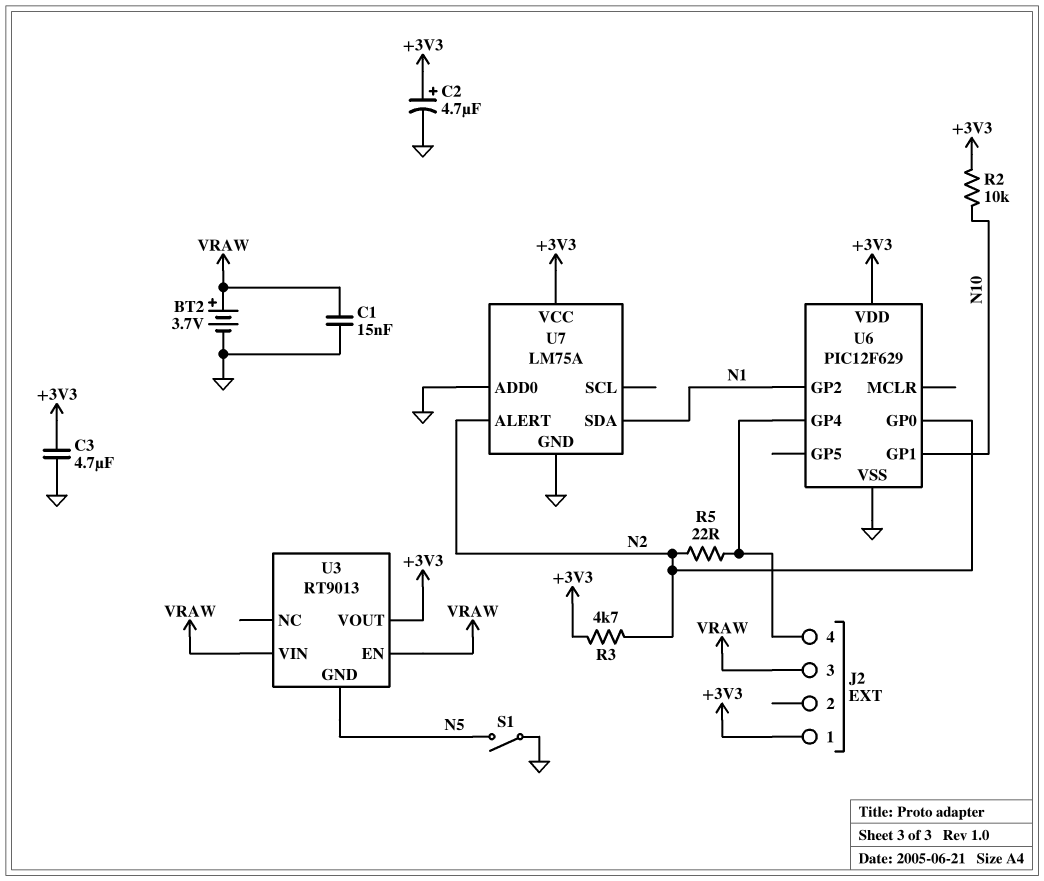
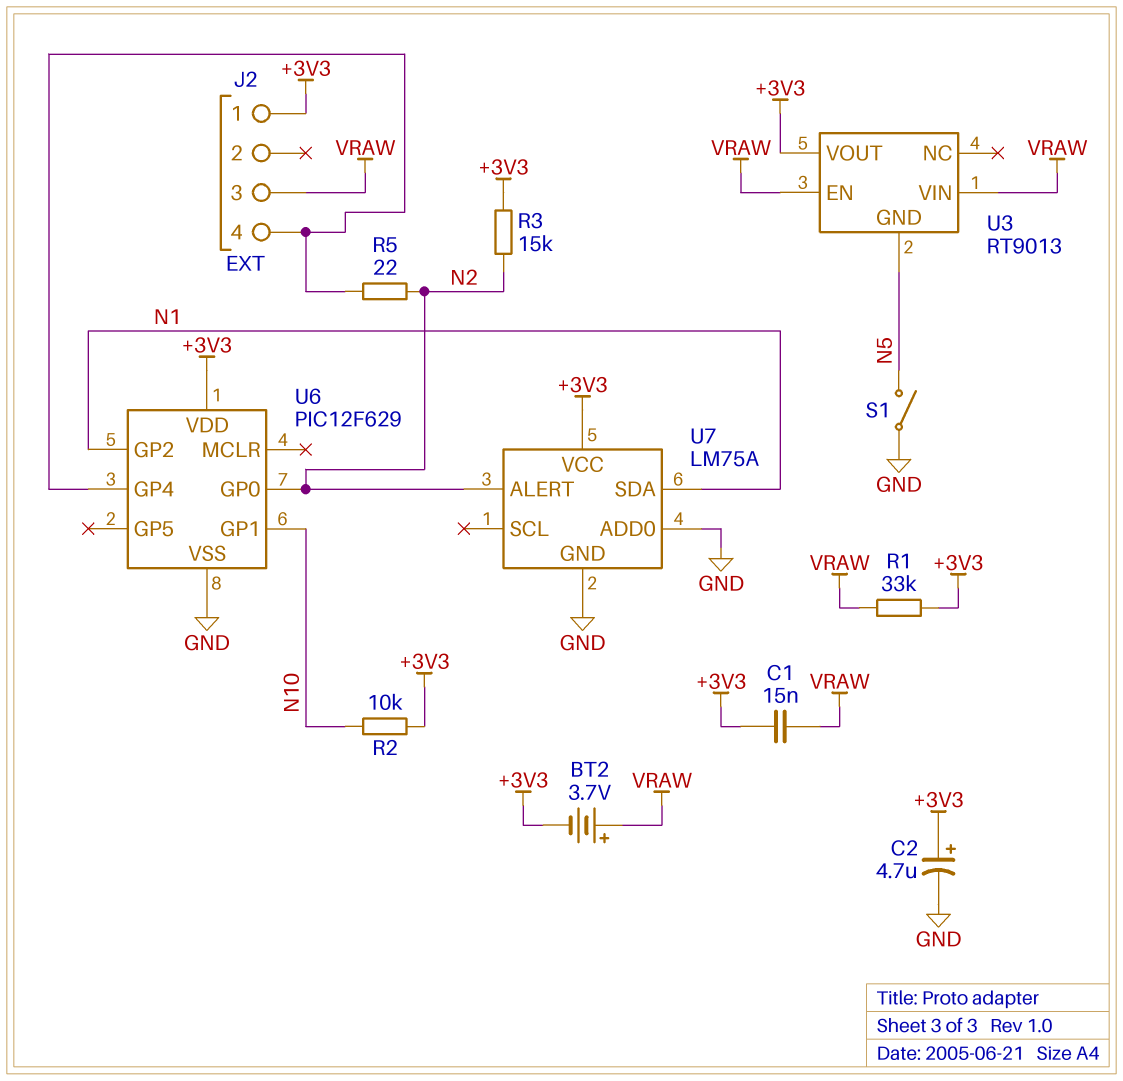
BT2: 3.7V (plus VRAW, minus GND) -> 3.7V (plus VRAW, minus +3V3)
C1: 15nF (GND, VRAW) -> 15nF (+3V3, VRAW)
C3: 4.7uF (+3V3, GND) -> none
R1: none -> 33k (+3V3, VRAW)
R3: 4.7k (+3V3, N2) -> 15k (+3V3, N2)

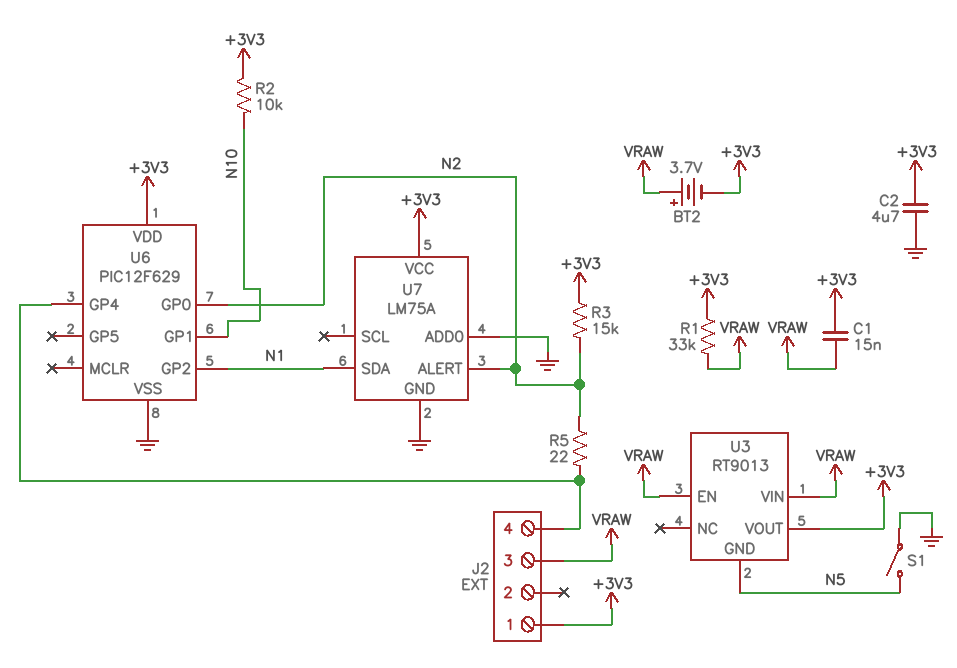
C2: 4.7uF (plus +3V3, minus GND) -> 4.7uF (+3V3, GND)

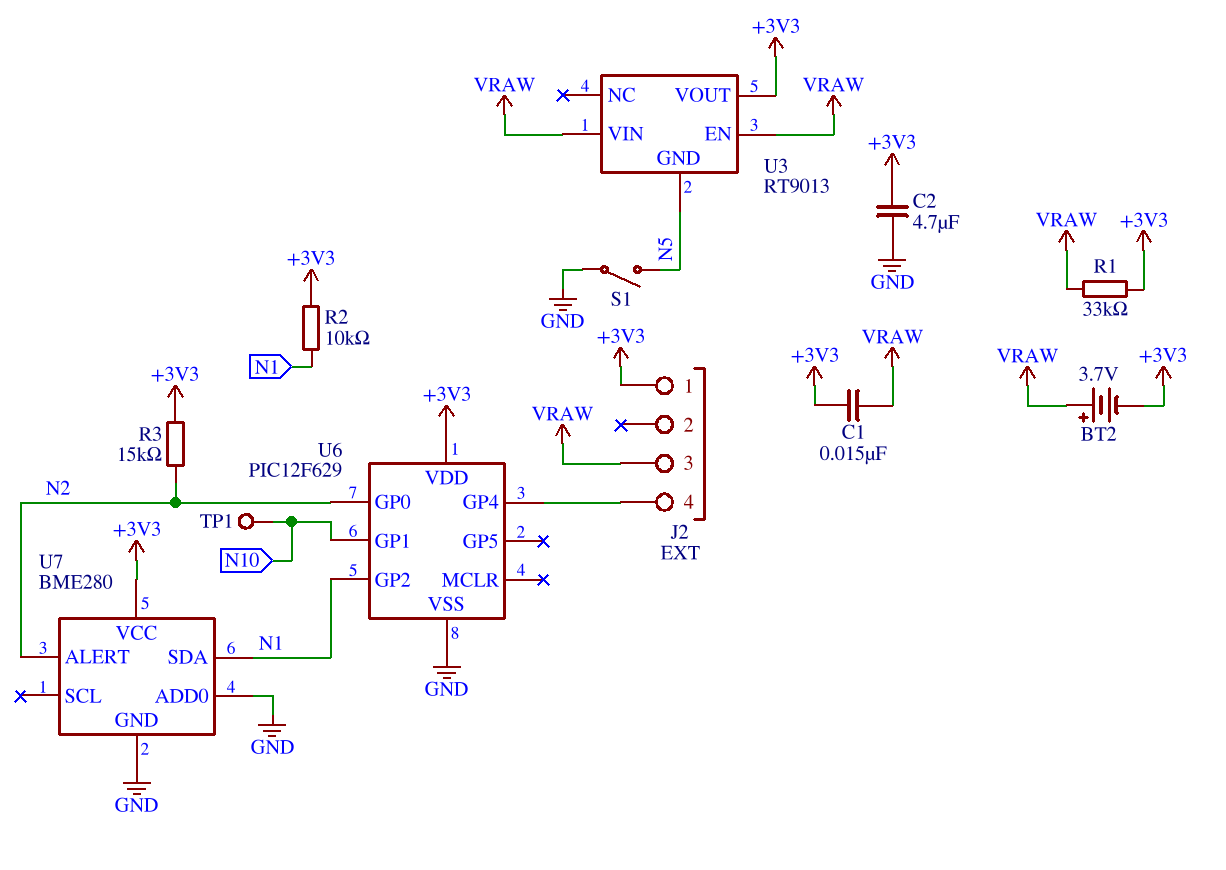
R2: 10k (+3V3, N10) -> 10k (+3V3, N1)
R5: 22 (J2/4, N2) -> none
TP1: none -> test point (N10)
U7: LM75A -> BME280

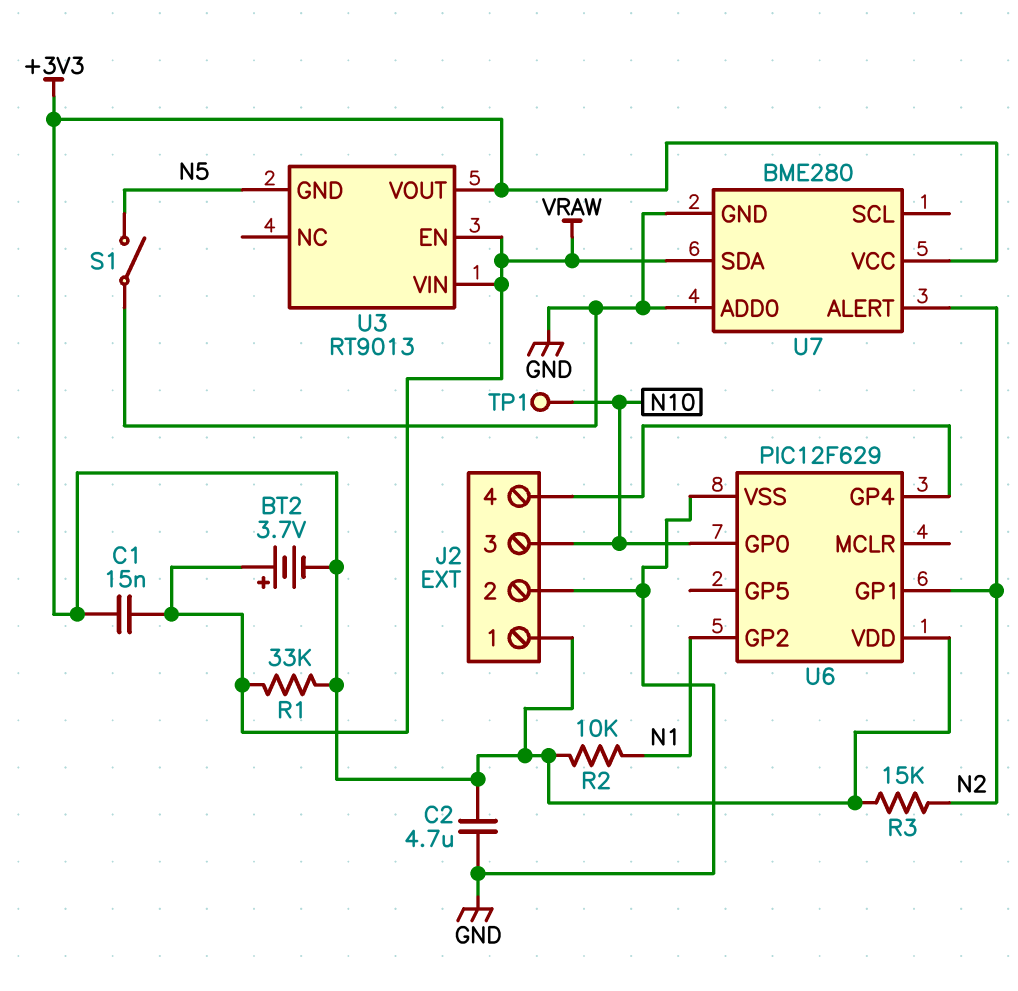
J2 pin 2: none -> GND
J2 pin 3: VRAW -> N10
U6 pin GP0: N2 -> N10
U6 pin GP1: N10 -> N2
U7 pin SDA: N1 -> VRAW

